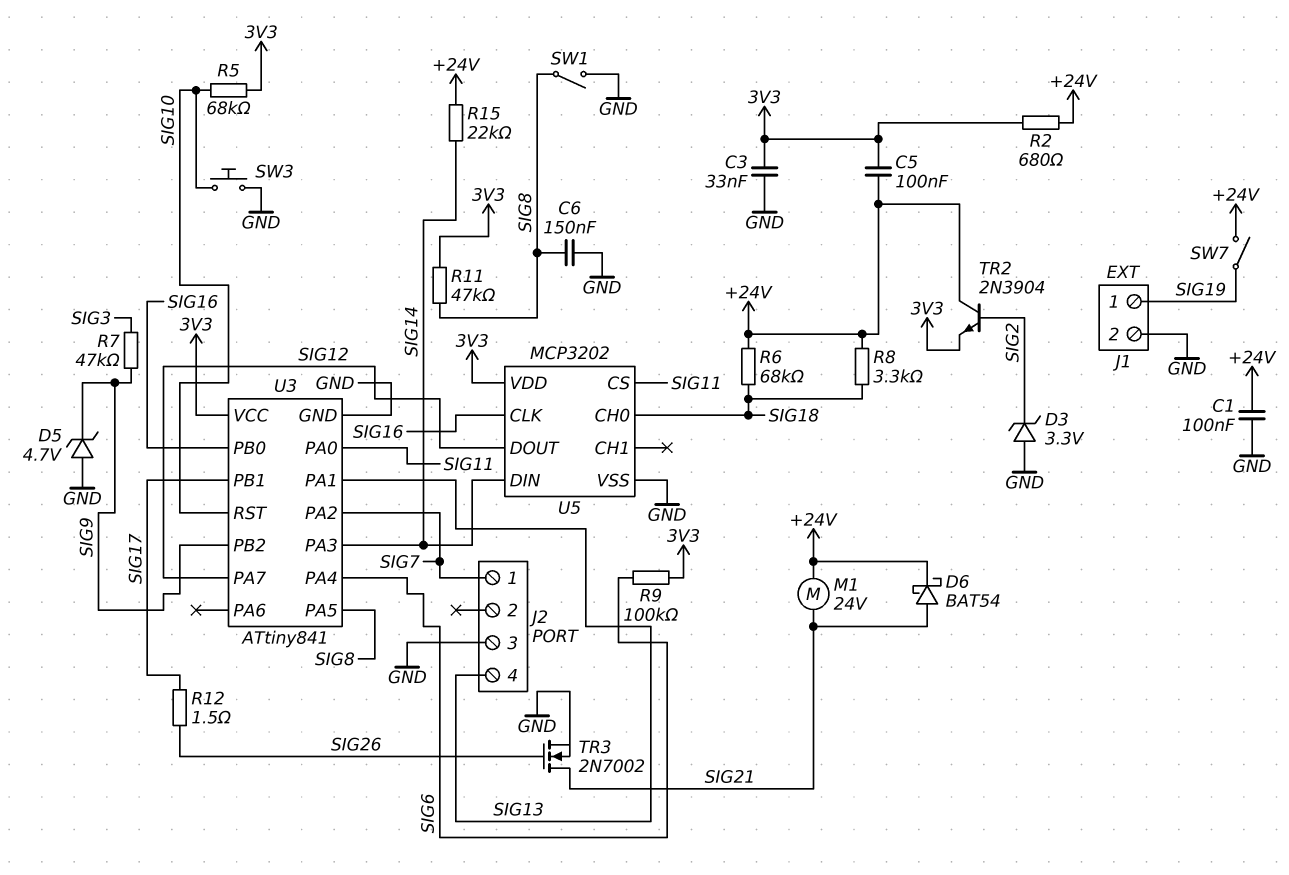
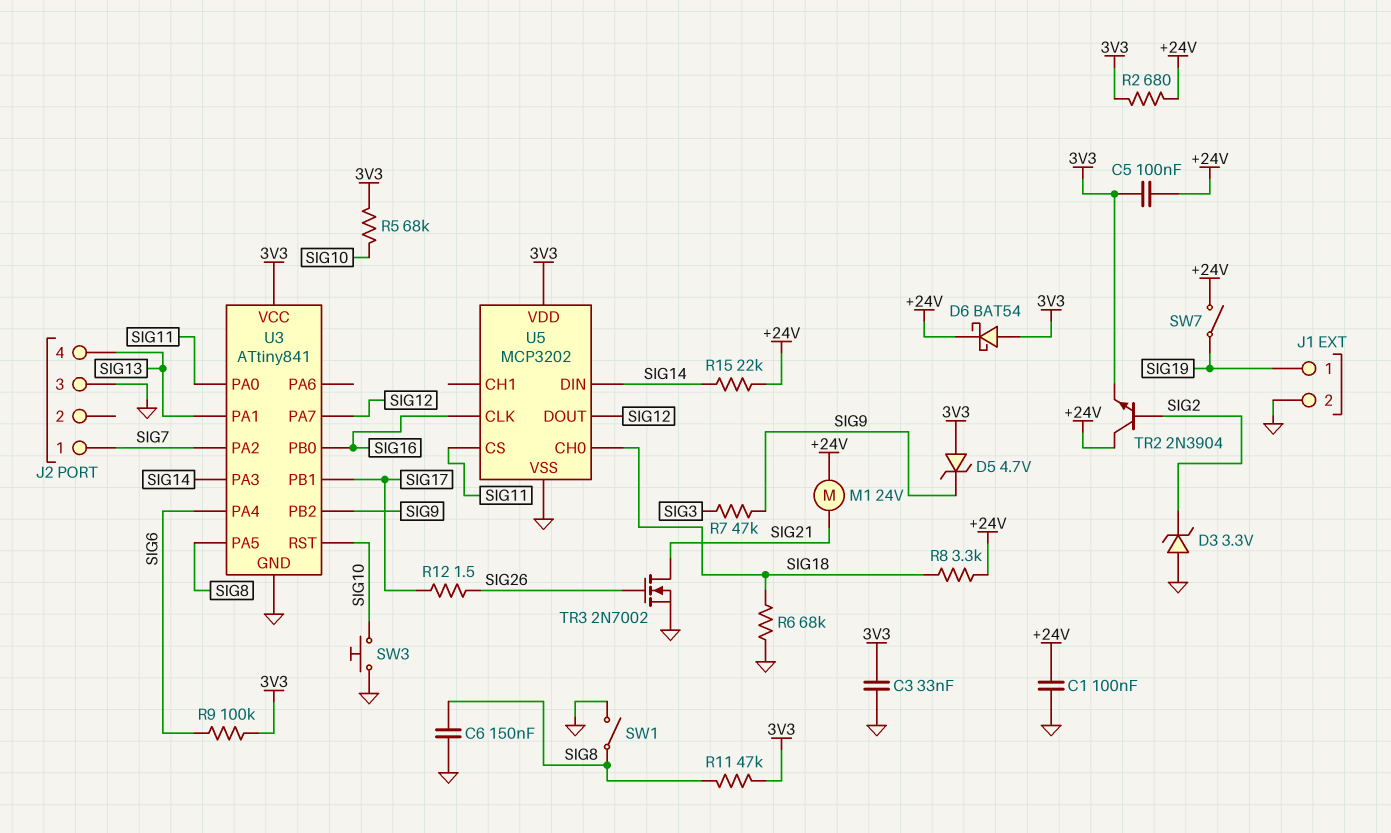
D5: zener 4.7V (A GND, K SIG9) -> zener 4.7V (A 3V3, K SIG9)
D6: schottky BAT54 (A SIG21, K +24V) -> schottky BAT54 (A 3V3, K +24V)
R6: 68k (+24V, SIG18) -> 68k (GND, SIG18)

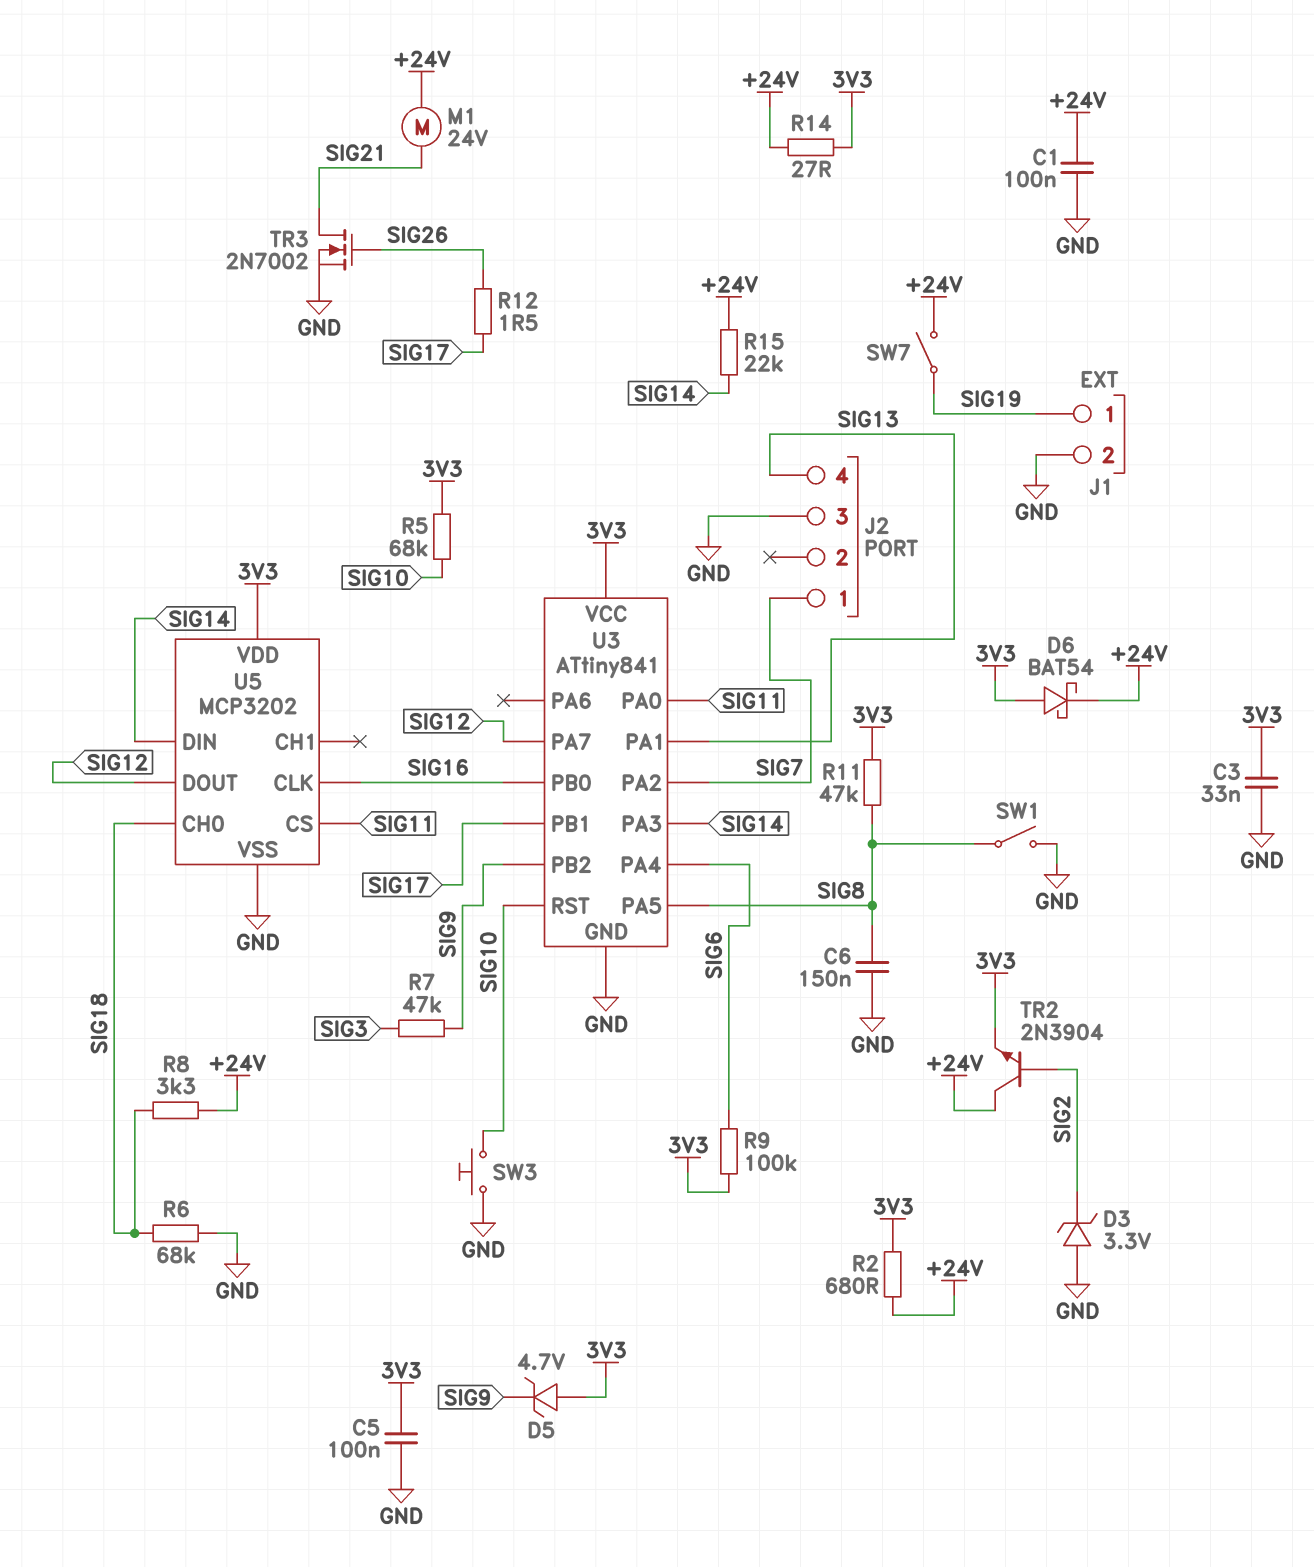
C5: 100nF (+24V, 3V3) -> 100nF (3V3, GND)
R14: none -> 27 (+24V, 3V3)

